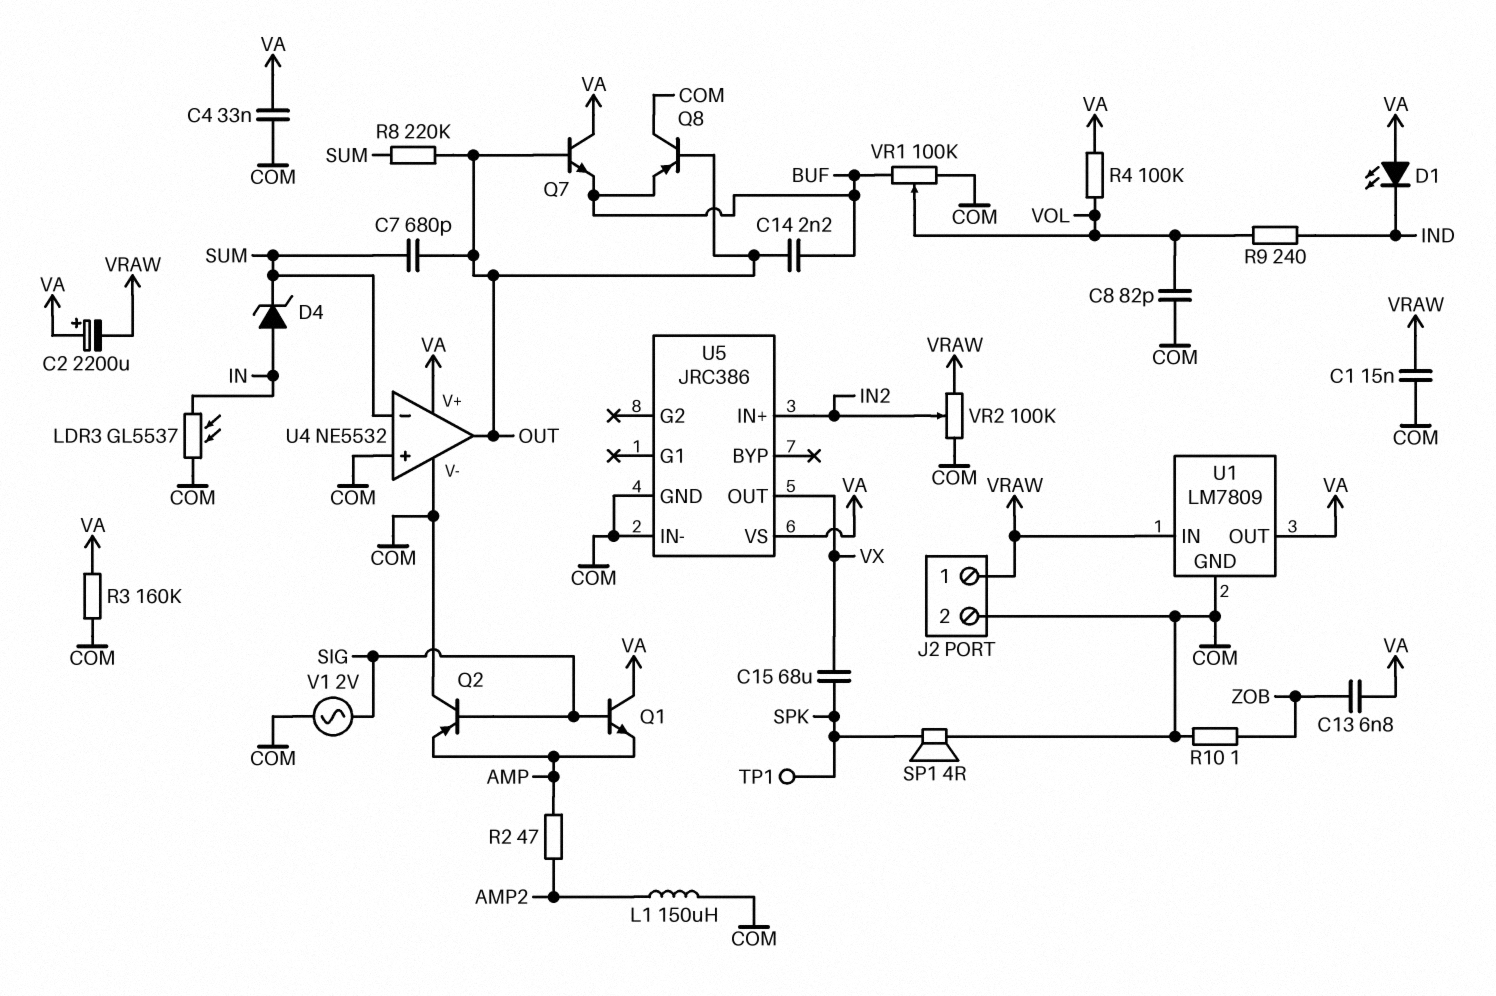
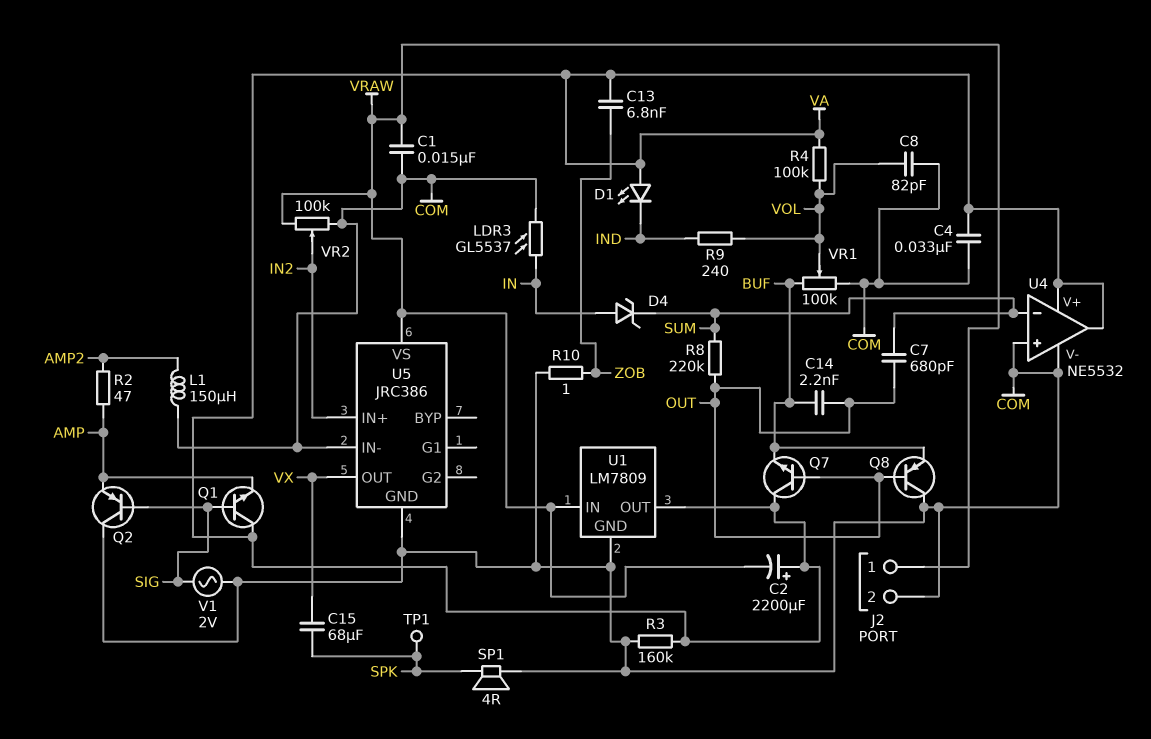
U4 pin out: OUT -> VA
U5 pin VS: VA -> VRAW

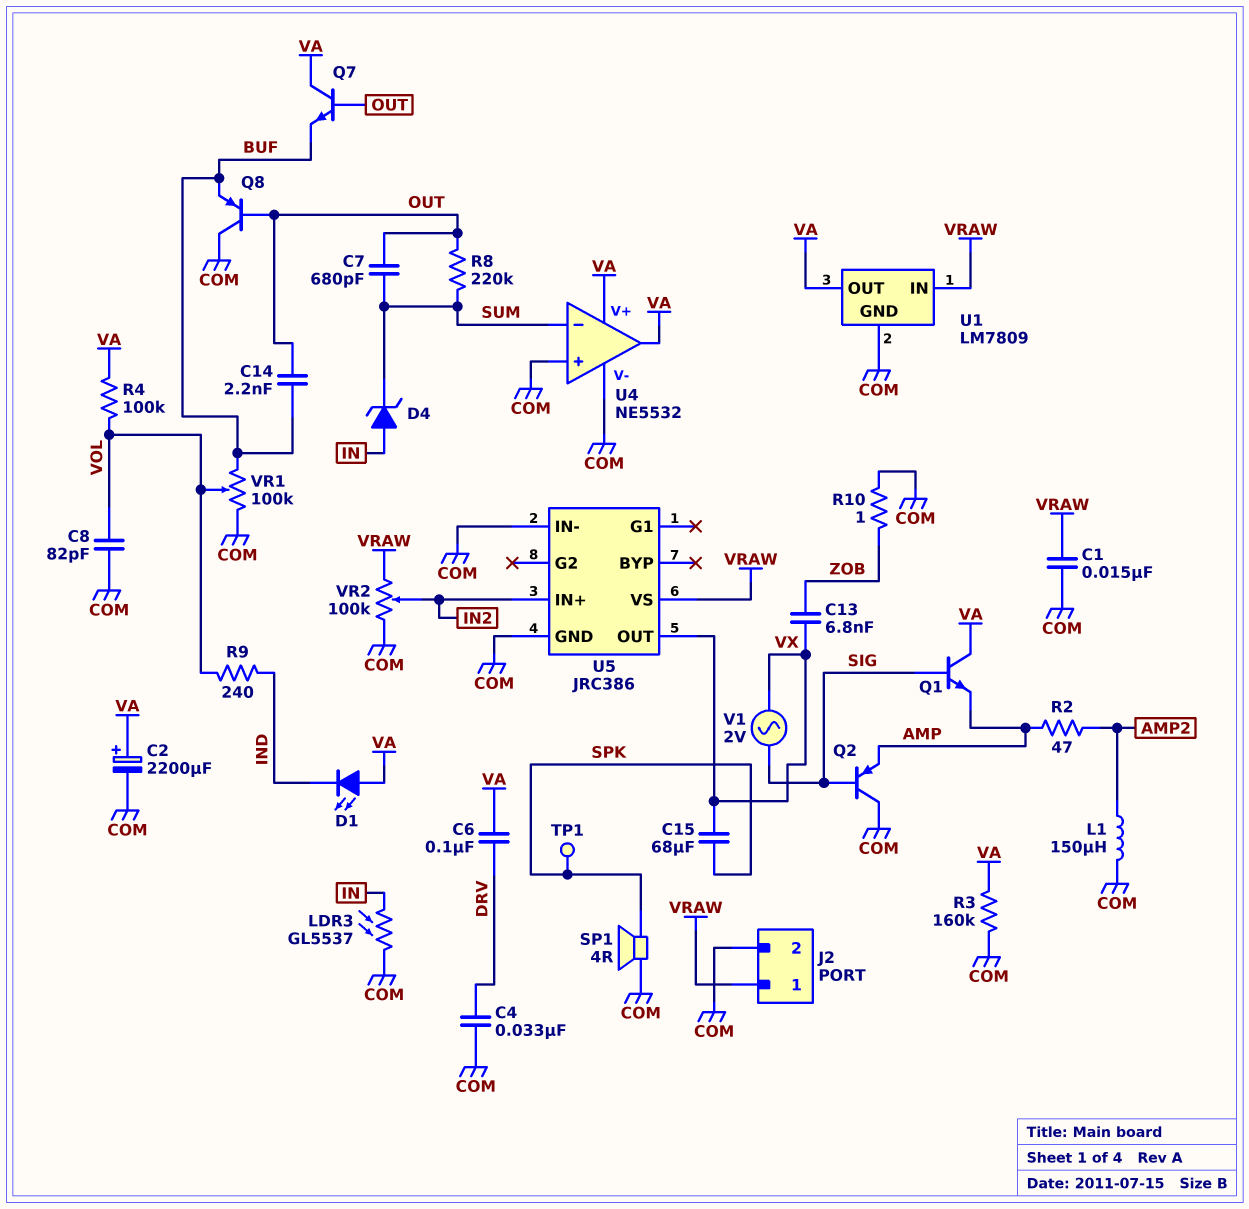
C2: 2200uF (plus VA, minus VRAW) -> 2200uF (plus VA, minus COM)
C4: 33nF (COM, VA) -> 33nF (COM, DRV)
C6: none -> 100nF (DRV, VA)
C13: 6.8nF (VA, ZOB) -> 6.8nF (VX, ZOB)
V1: AC 2V (COM, SIG) -> AC 2V (SIG, VX)

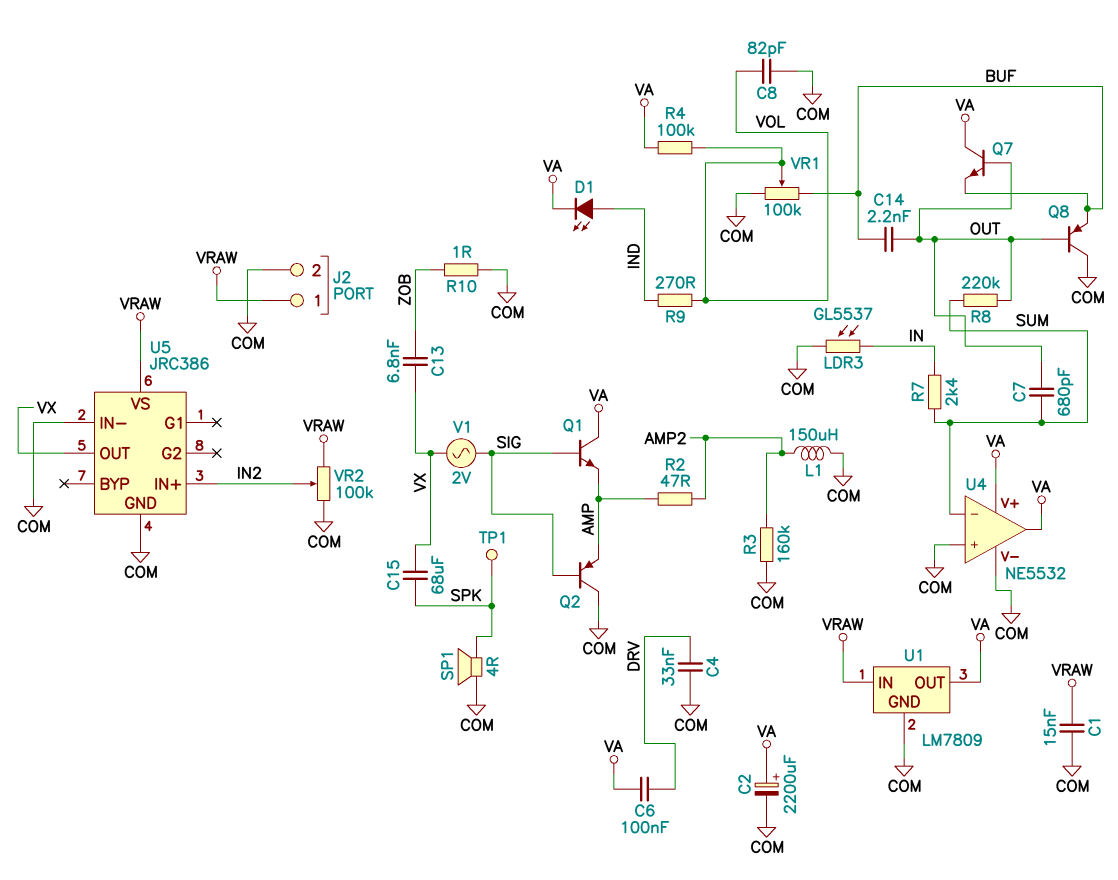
D1: LED (A VA, K IND) -> LED (A IND, K VA)
D4: zener (A IN, K SUM) -> none
R3: 160k (COM, VA) -> 160k (AMP2, COM)
R7: none -> 2.4k (IN, SUM)
R9: 240 (IND, VOL) -> 270 (IND, VOL)

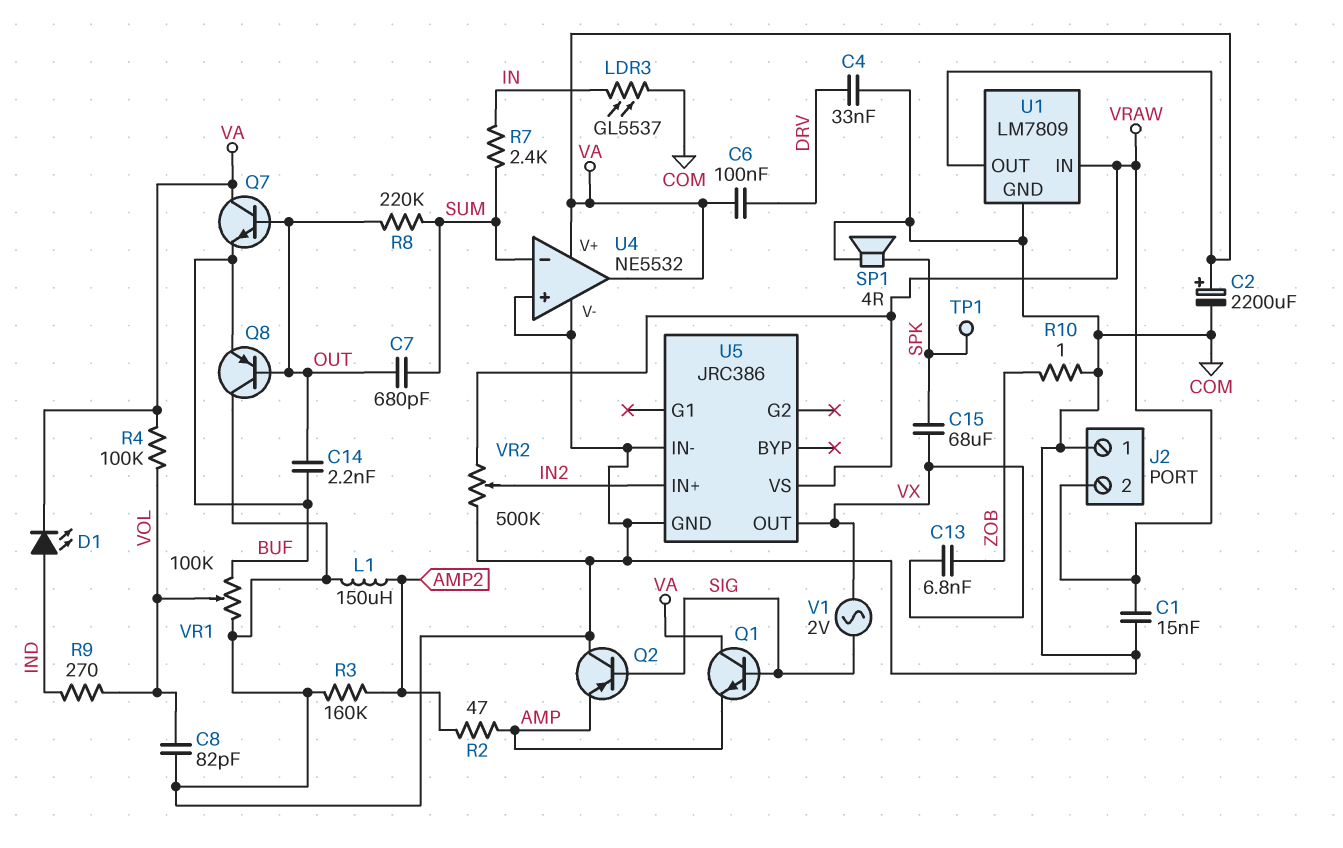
J2 pin 1: VRAW -> COM
J2 pin 2: COM -> VRAW
VR2: 100k (COM, VRAW, wiper IN2) -> 500k (COM, VRAW, wiper IN2)

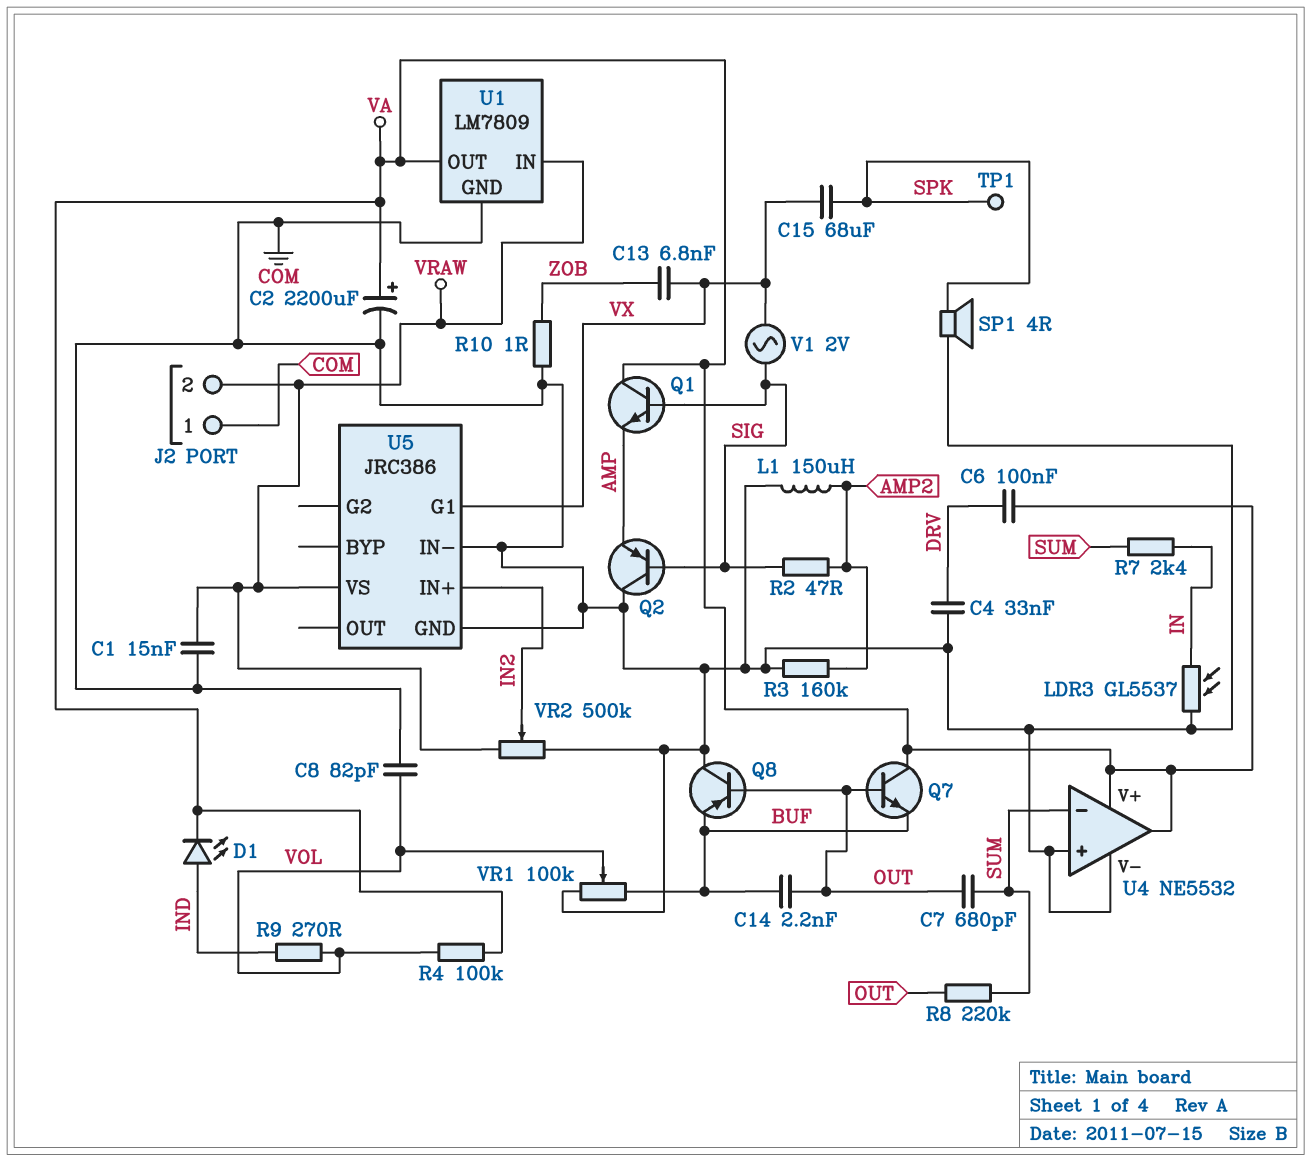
R2: 47 (AMP, AMP2) -> 47 (AMP2, SIG)
U5 pin G1: none -> VX
U5 pin OUT: VX -> none

